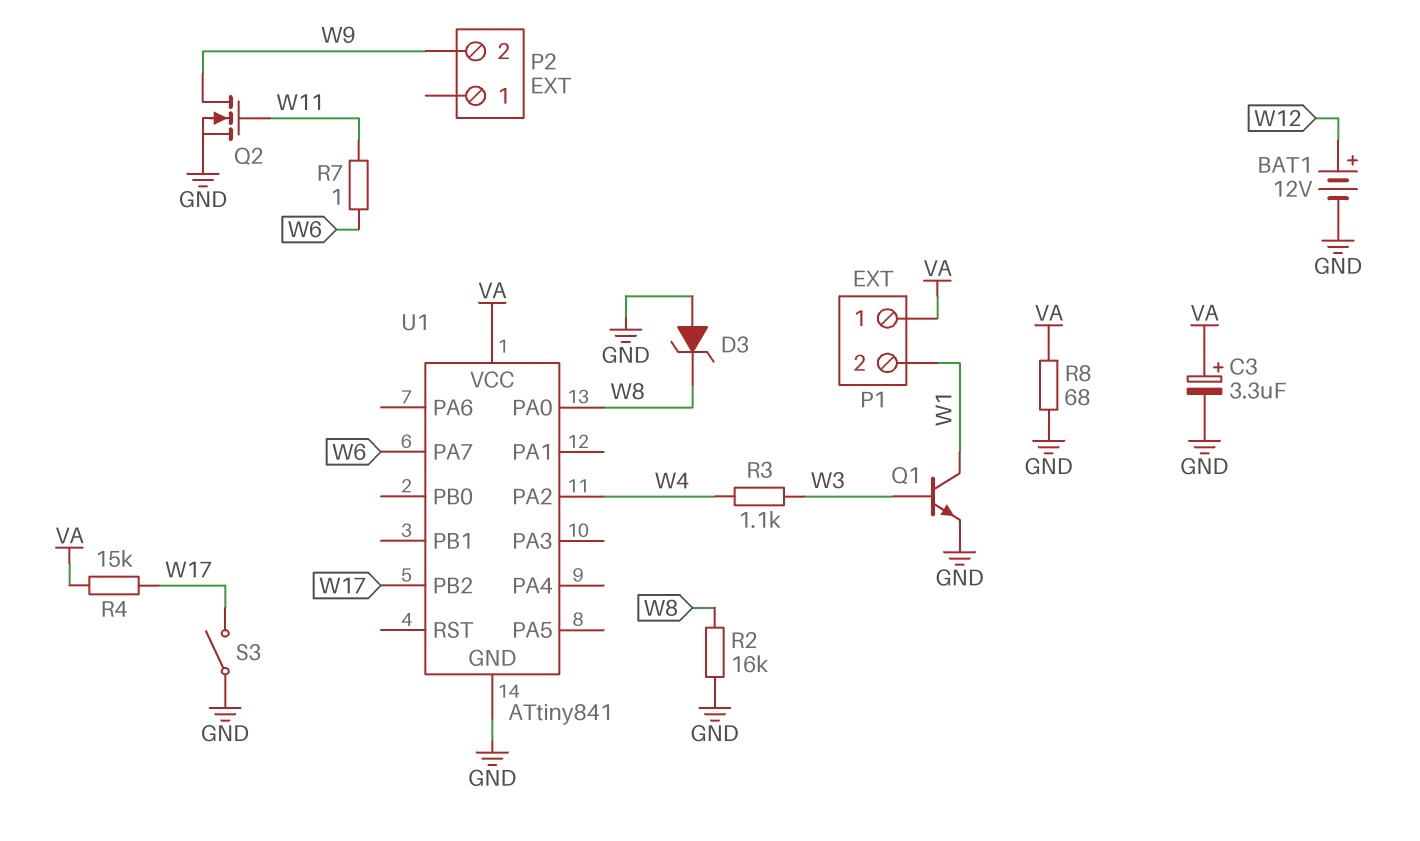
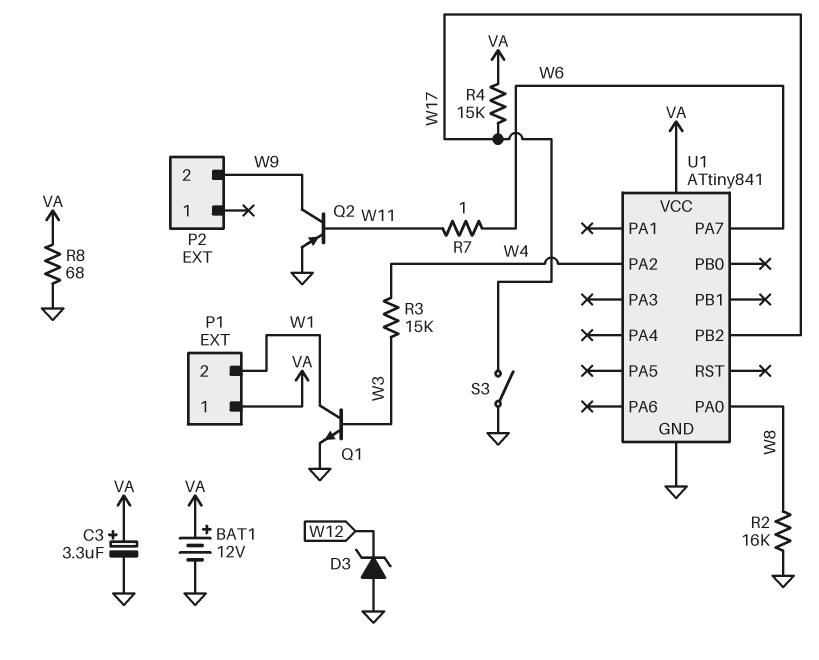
BAT1: 12V (plus W12, minus GND) -> 12V (plus VA, minus GND)
D3: zener (A GND, K W8) -> zener (A GND, K W12)
Q2: NMOS (G W11, D W9, S GND) -> PNP (B W11, C W9, E GND)
R3: 1.1k (W3, W4) -> 15k (W3, W4)

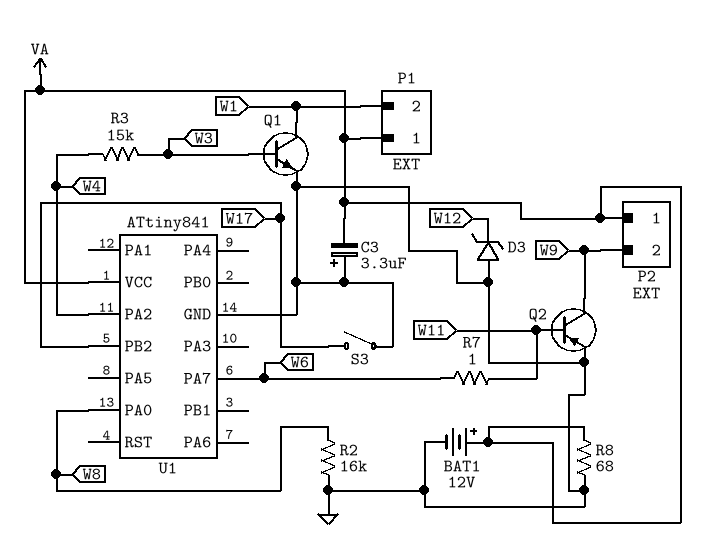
C3: 3.3uF (plus VA, minus GND) -> 3.3uF (plus GND, minus VA)
P2 pin 1: none -> VA
R4: 15k (VA, W17) -> none

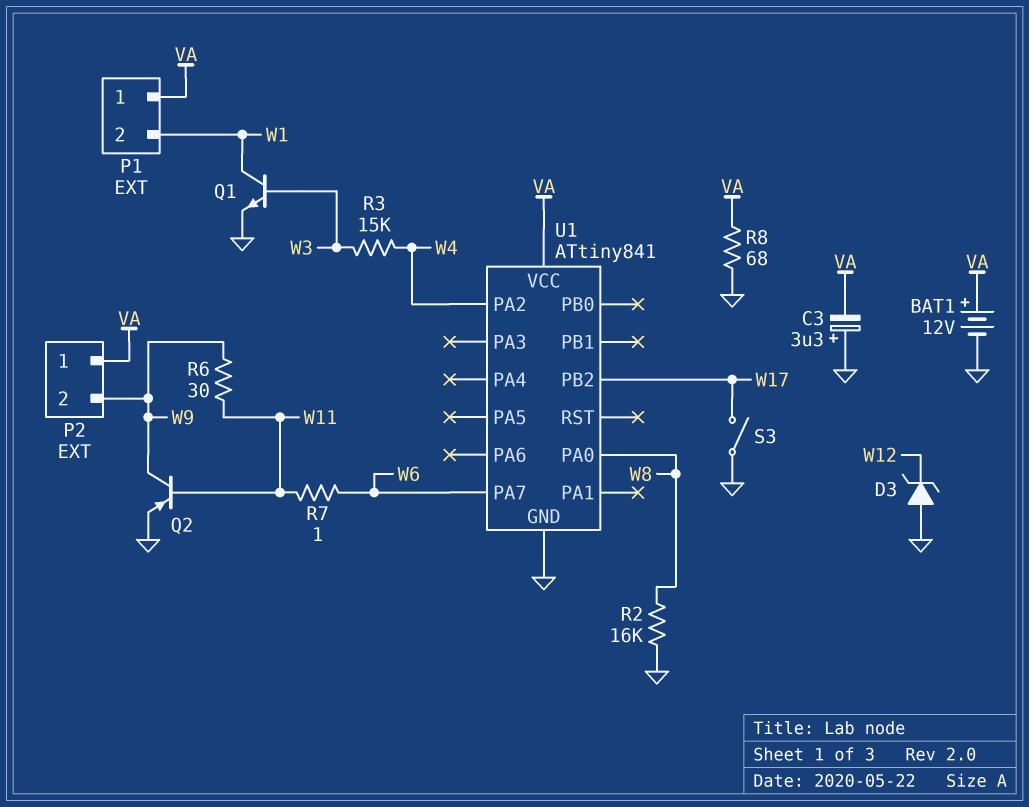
R6: none -> 30 (W9, W11)

